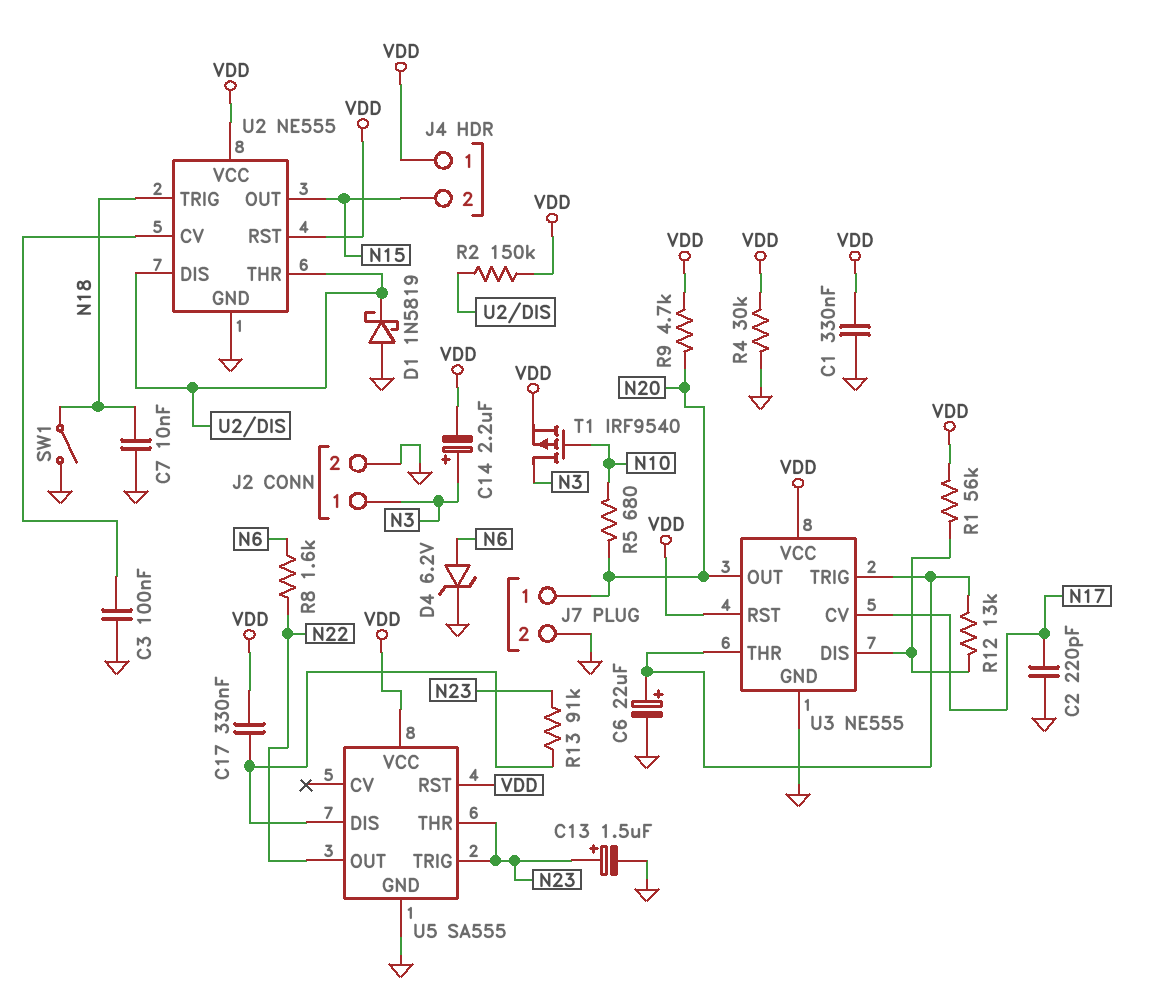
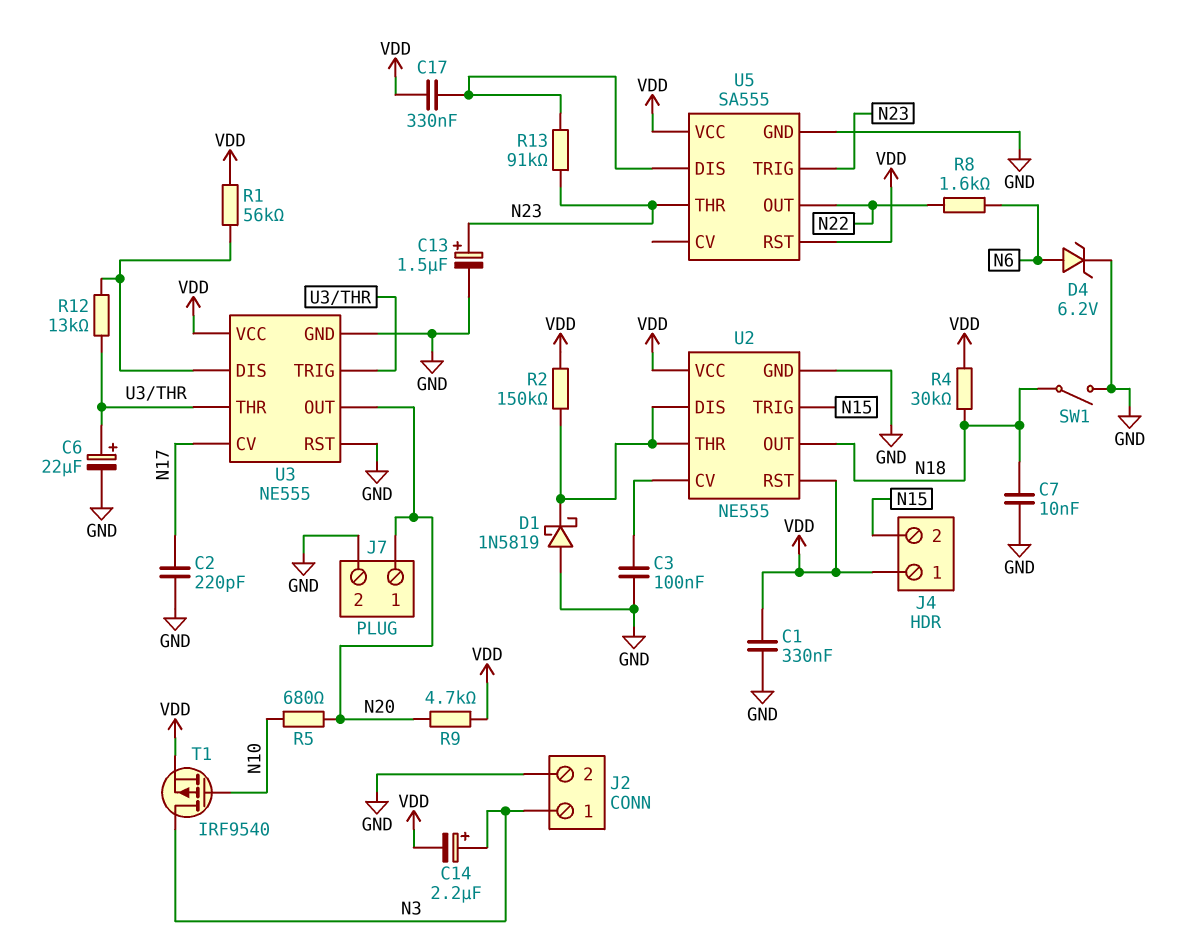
R4: 30k (GND, VDD) -> 30k (N18, VDD)
U2 pin OUT: N15 -> N18
U2 pin TRIG: N18 -> N15
U3 pin RST: VDD -> GND

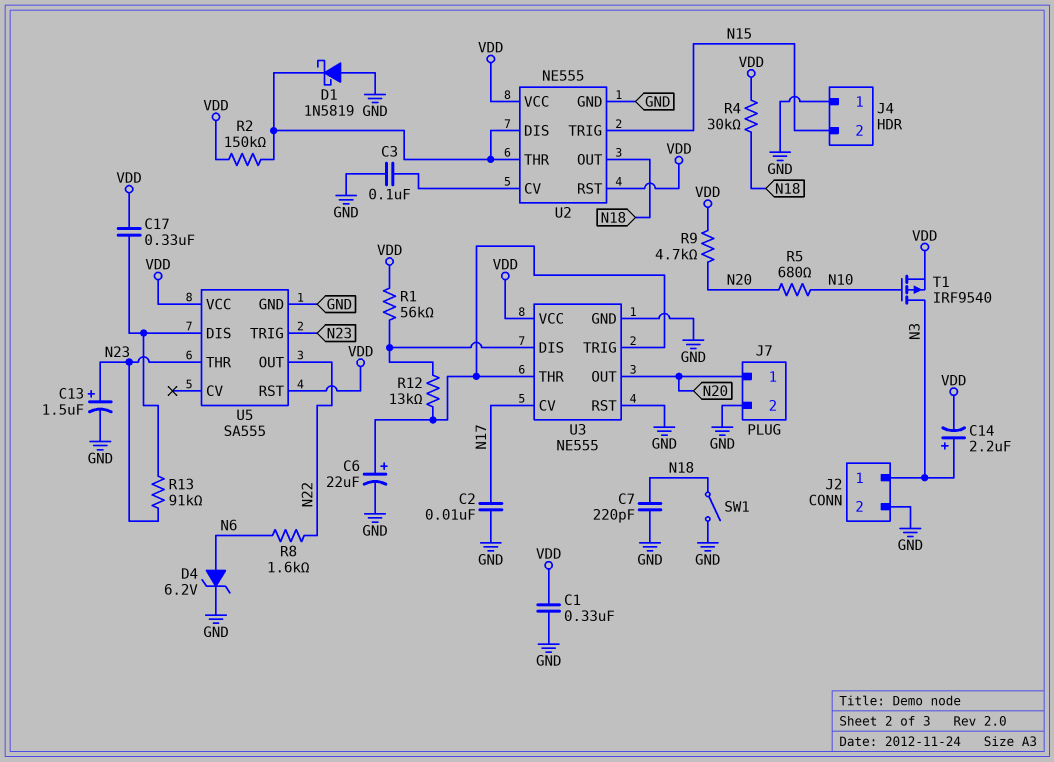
C2: 220pF (GND, N17) -> 10nF (GND, N17)
C7: 10nF (GND, N18) -> 220pF (GND, N18)
J4 pin 1: VDD -> GND

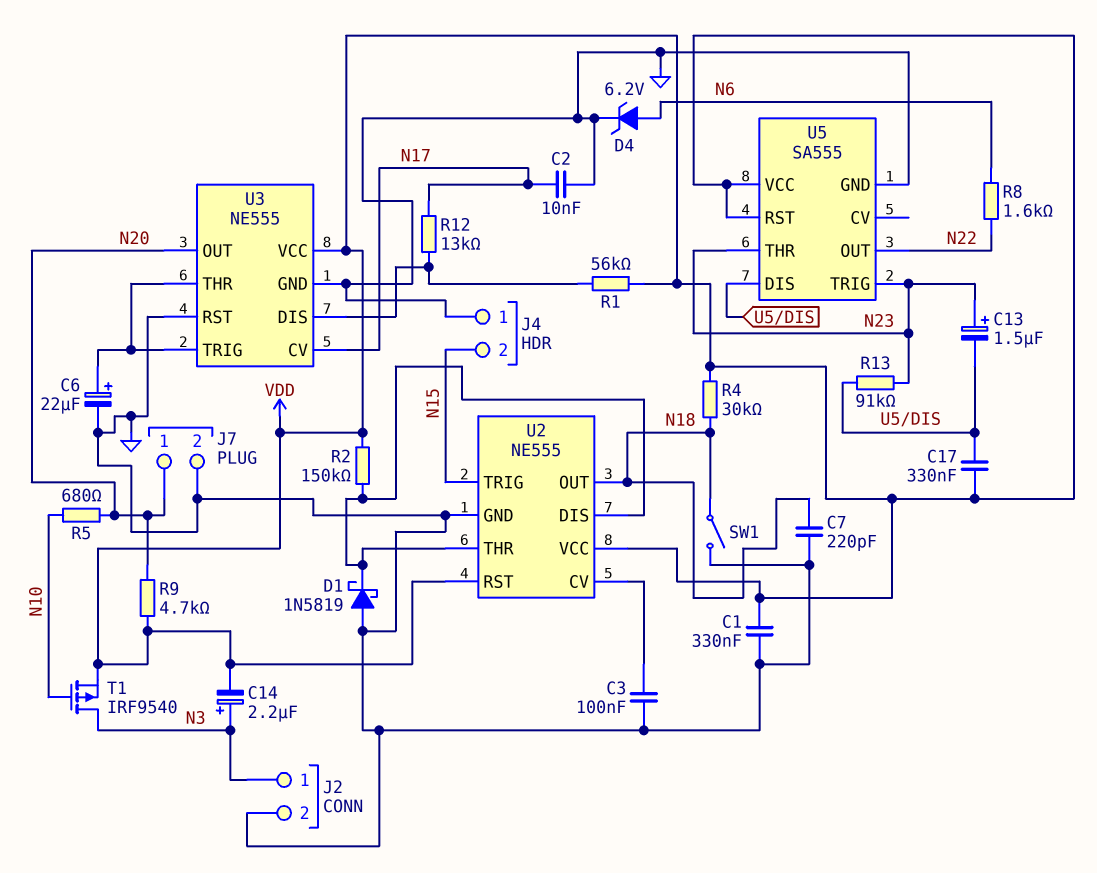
C13: 1.5uF (plus N23, minus GND) -> 1.5uF (plus N23, minus U5/DIS)
R12: 13k (U3/DIS, U3/THR) -> 13k (N17, U3/DIS)

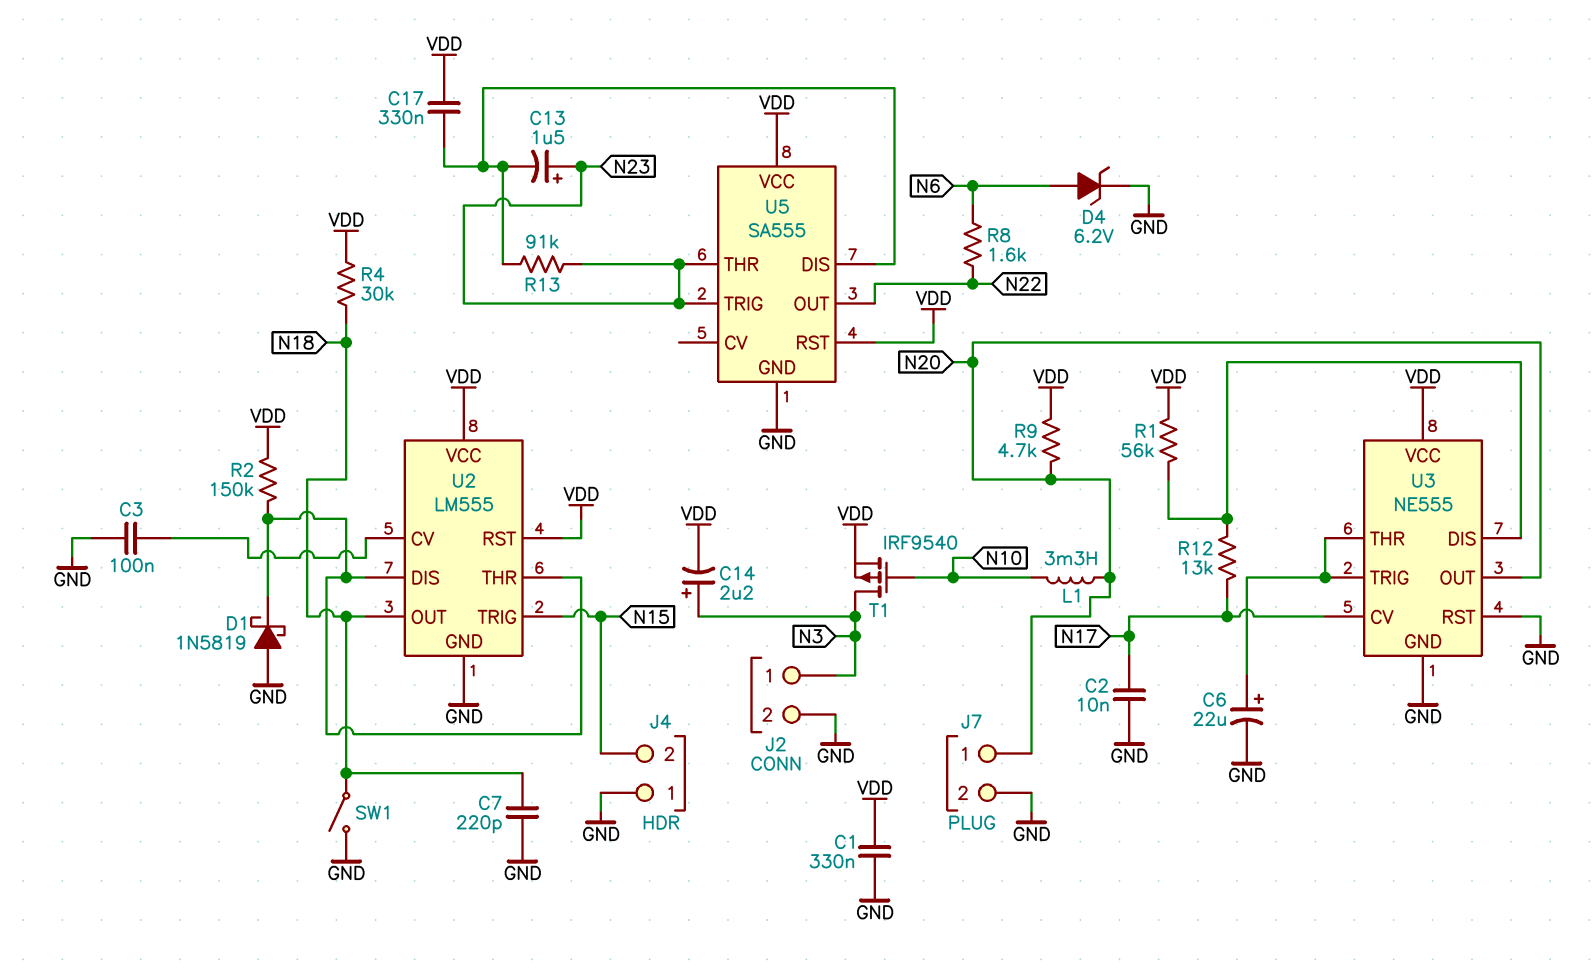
L1: none -> 3.3mH (N10, N20)
R5: 680 (N10, N20) -> none
U2: NE555 -> LM555

